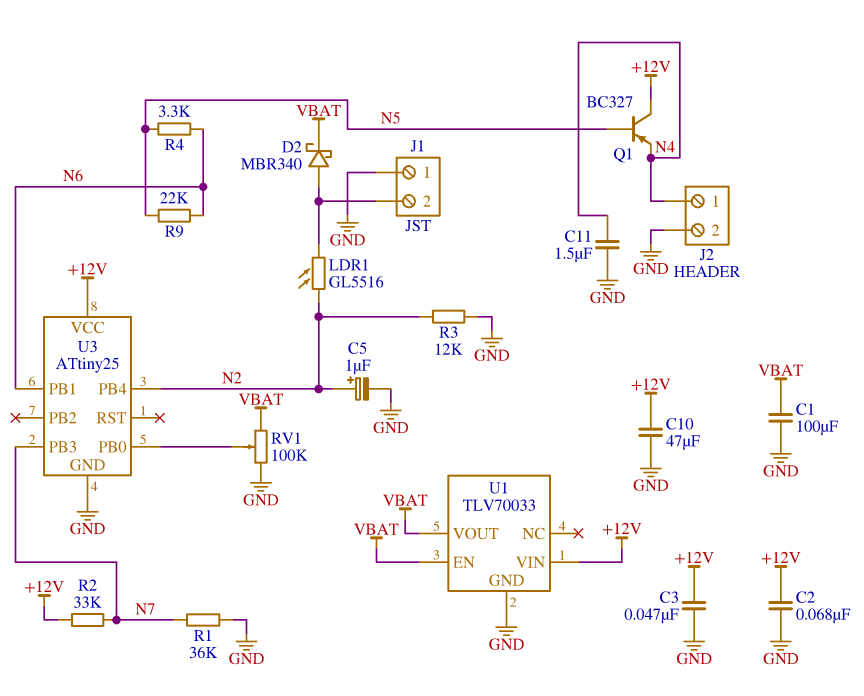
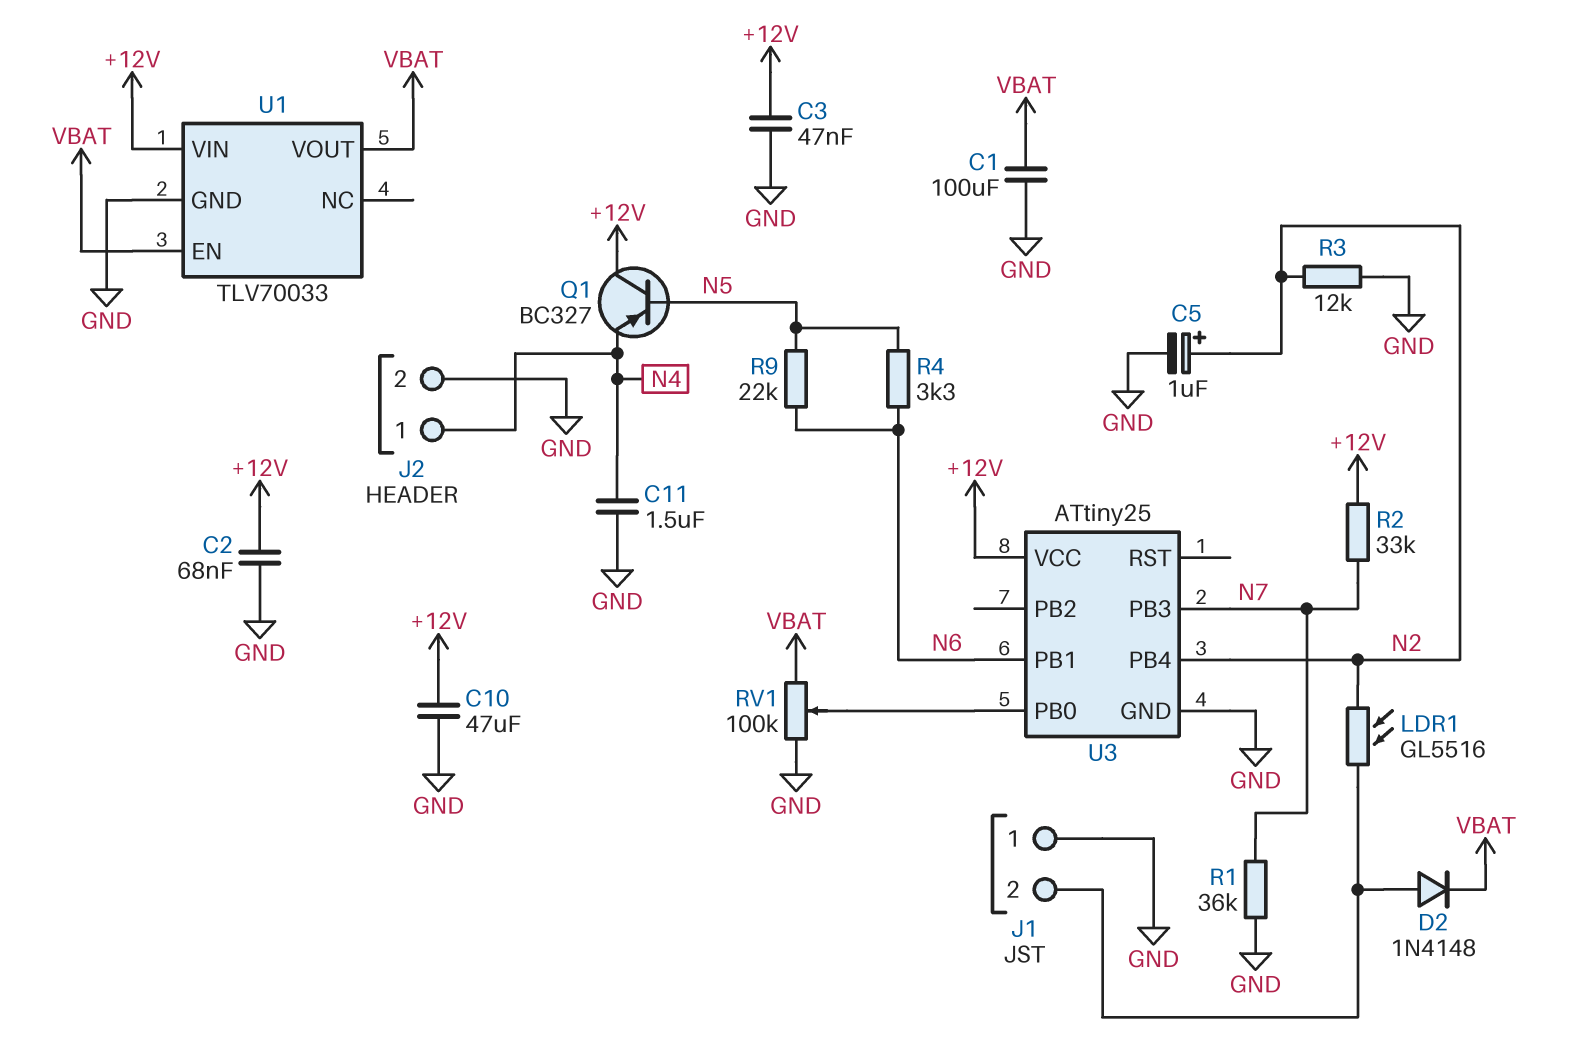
D2: schottky MBR340 (A J1/2, K VBAT) -> diode 1N4148 (A J1/2, K VBAT)

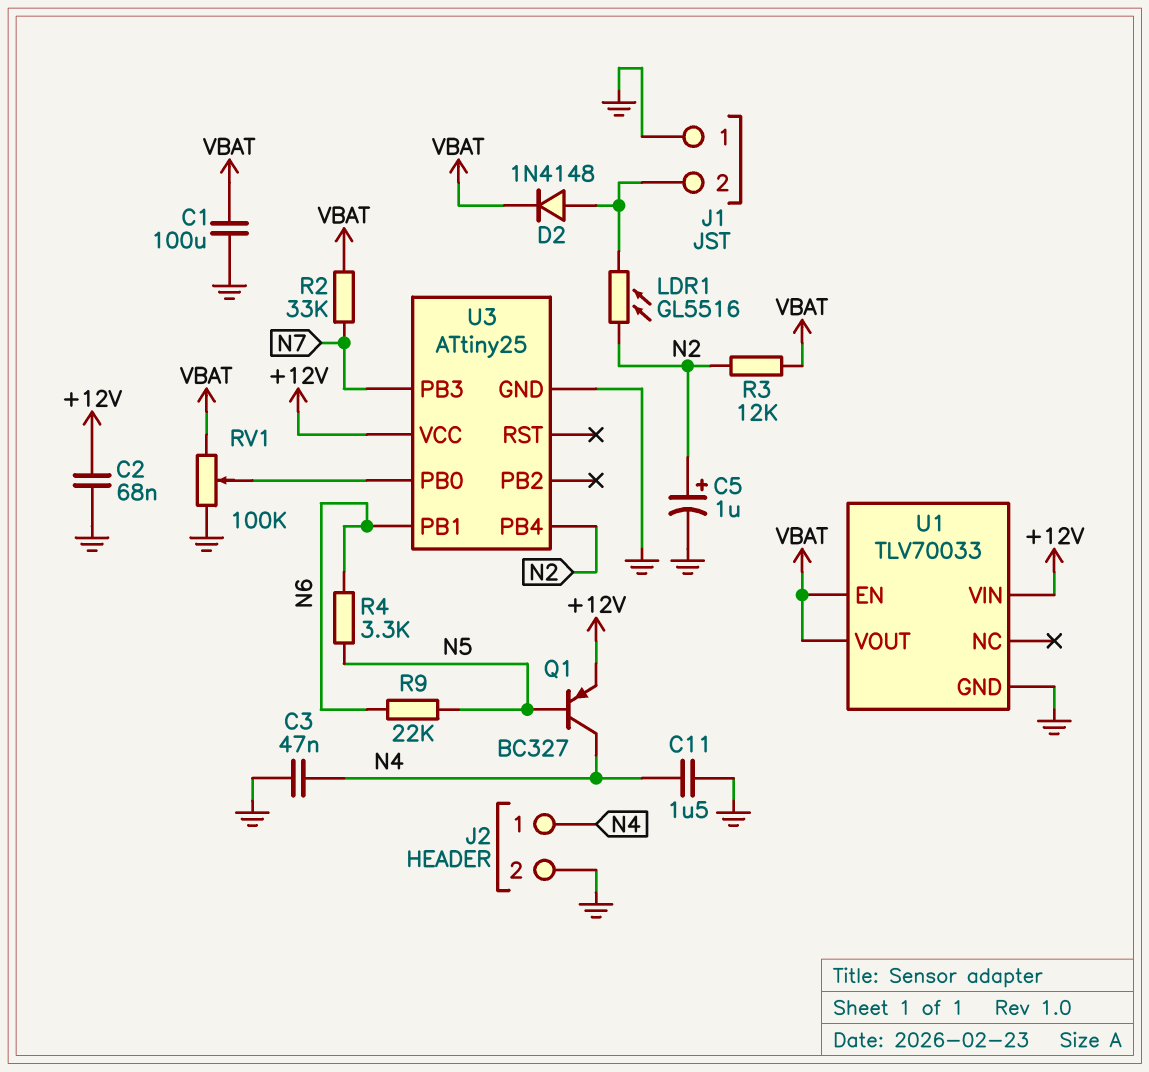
C3: 47nF (+12V, GND) -> 47nF (GND, N4)
C10: 47uF (+12V, GND) -> none
Q1: PNP BC327 (B N5, C +12V, E N4) -> PNP BC327 (B N5, C N4, E +12V)
R1: 36k (GND, N7) -> none
R2: 33k (+12V, N7) -> 33k (N7, VBAT)
R3: 12k (GND, N2) -> 12k (N2, VBAT)

